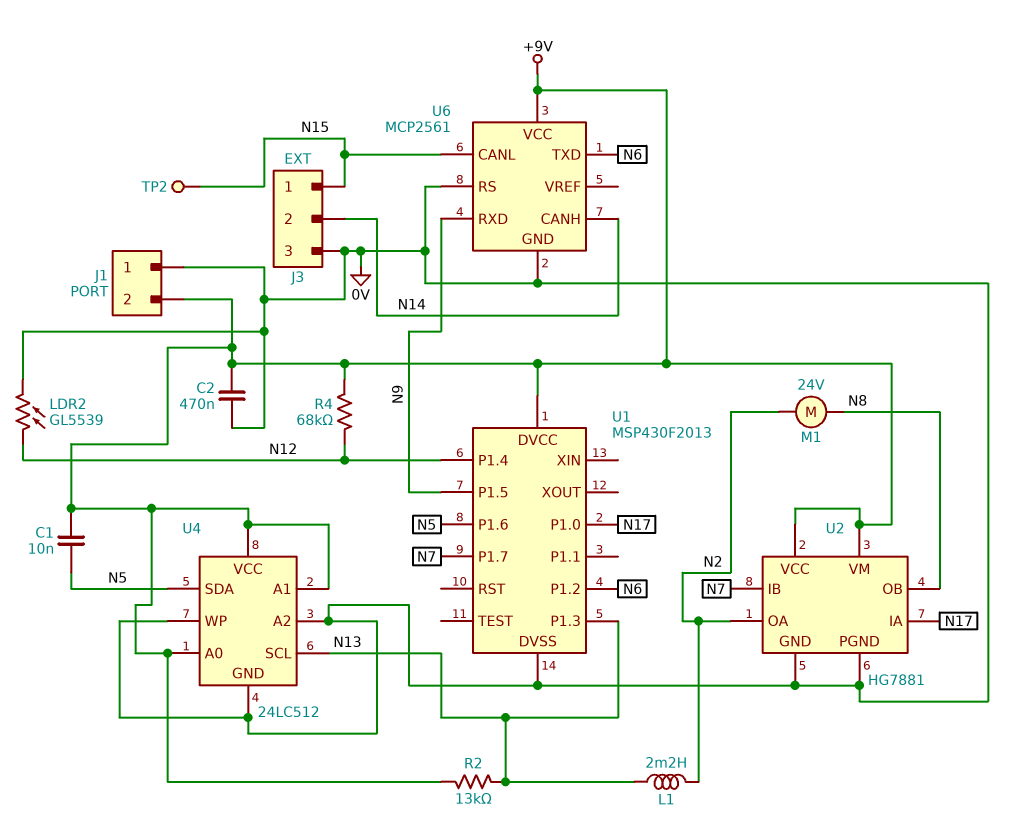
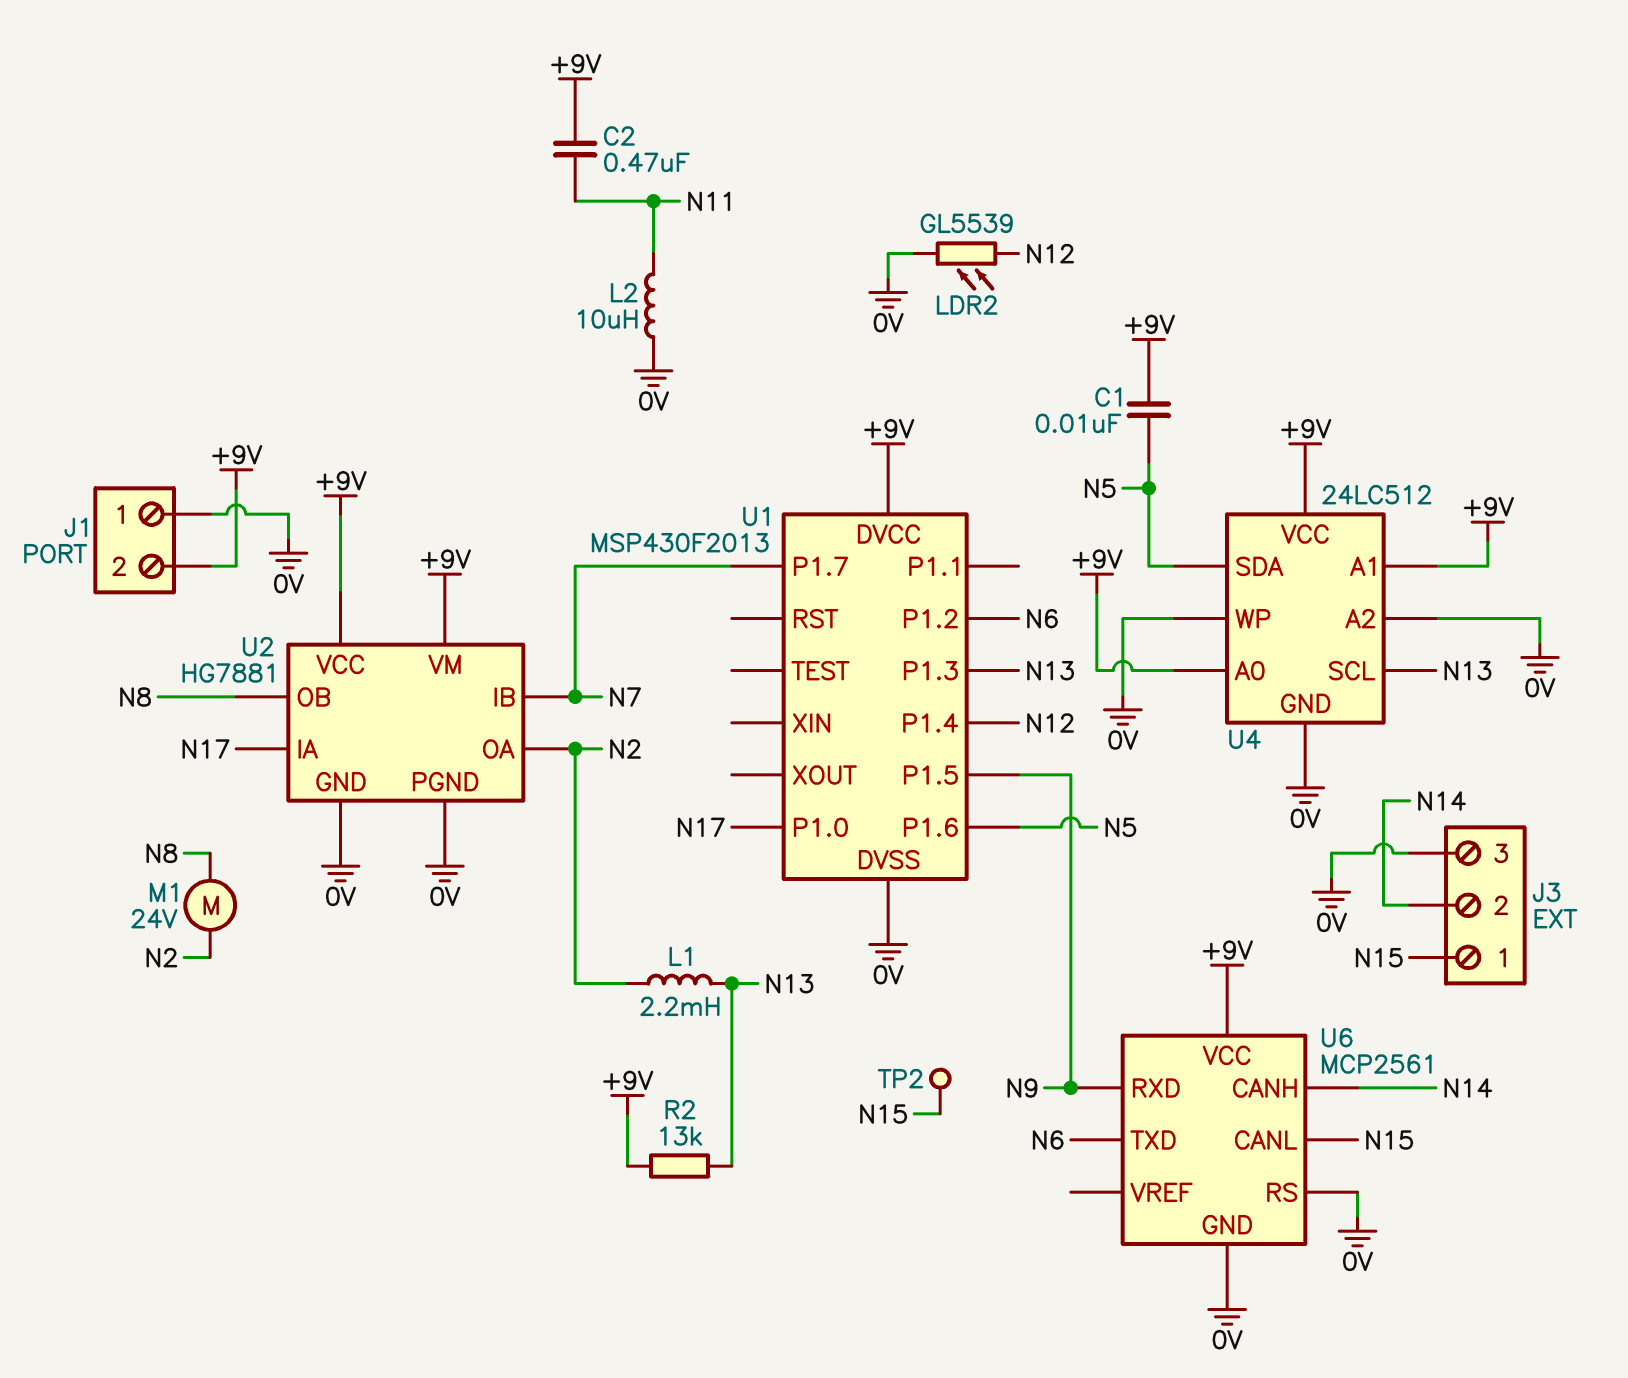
C2: 470nF (+9V, 0V) -> 470nF (+9V, N11)
L2: none -> 10uH (0V, N11)
R4: 68k (+9V, N12) -> none

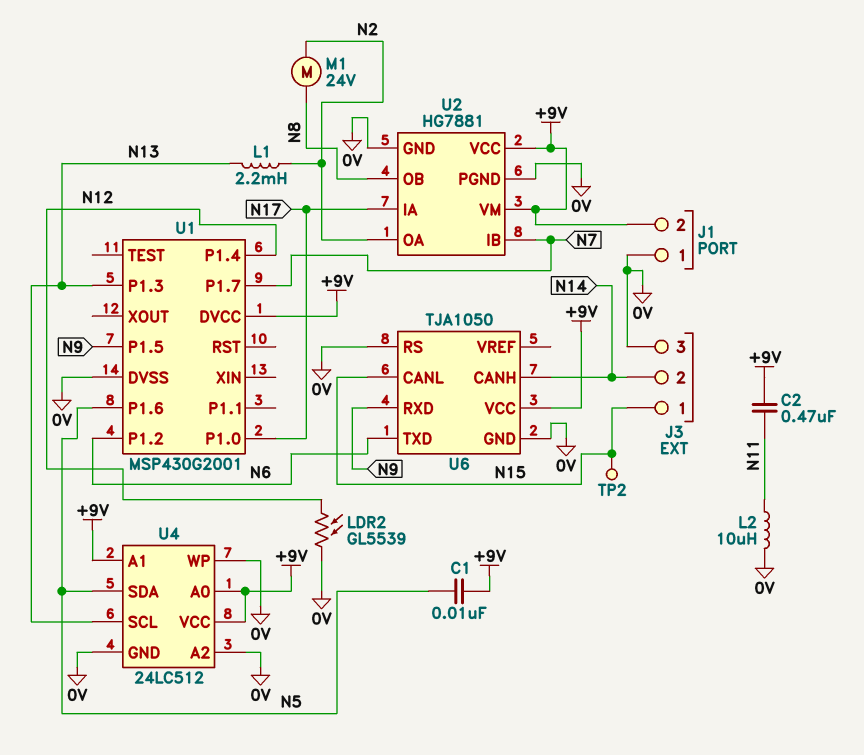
R2: 13k (+9V, N13) -> none
U1: MSP430F2013 -> MSP430G2001
U6: MCP2561 -> TJA1050

